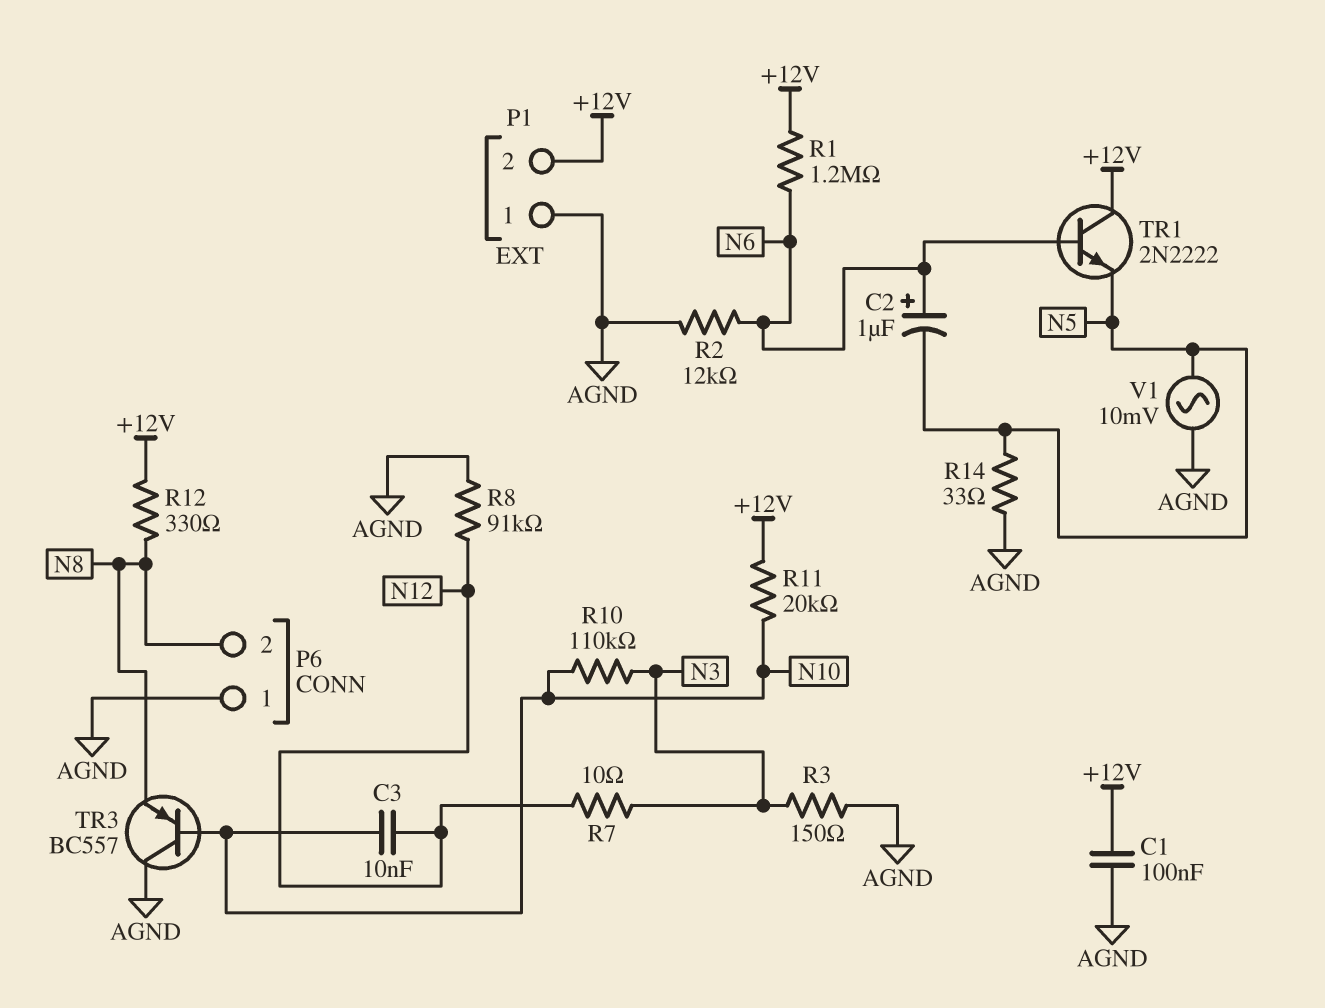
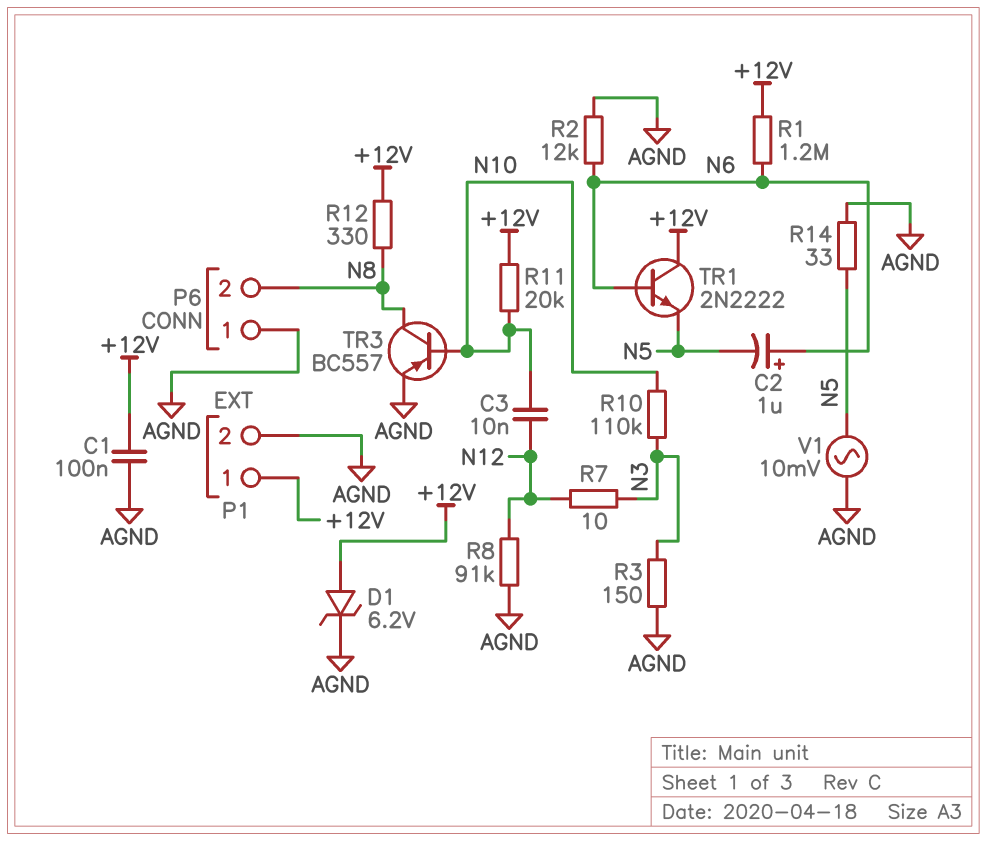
D1: none -> zener 6.2V (A +12V, K AGND)
P1 pin 1: AGND -> +12V
P1 pin 2: +12V -> AGND
TR3: PNP BC557 (B N10, C AGND, E N8) -> PNP BC557 (B N10, C N8, E AGND)

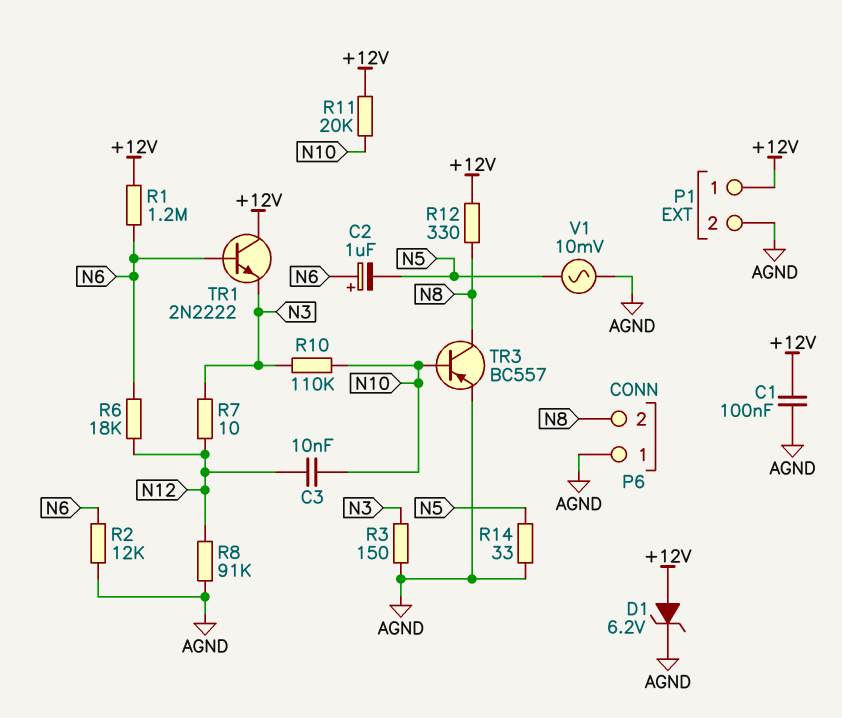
R6: none -> 18k (N6, N12)
TR1: NPN 2N2222 (B N6, C +12V, E N5) -> NPN 2N2222 (B N6, C +12V, E N3)

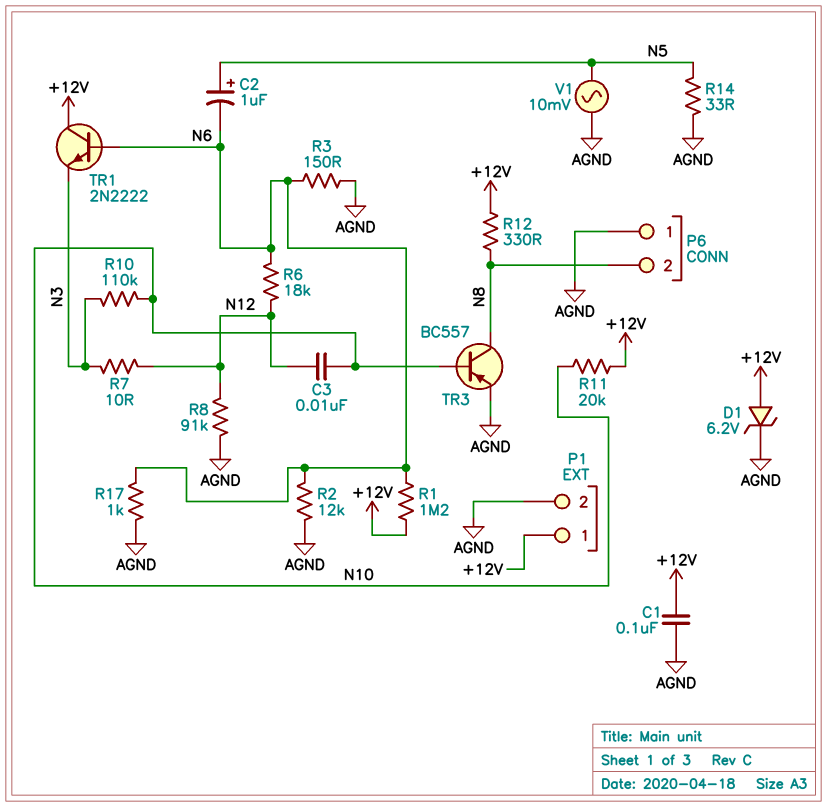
C2: 1uF (plus N6, minus N5) -> 1uF (plus N5, minus N6)
R3: 150 (AGND, N3) -> 150 (AGND, N6)
R17: none -> 1k (AGND, N6)

